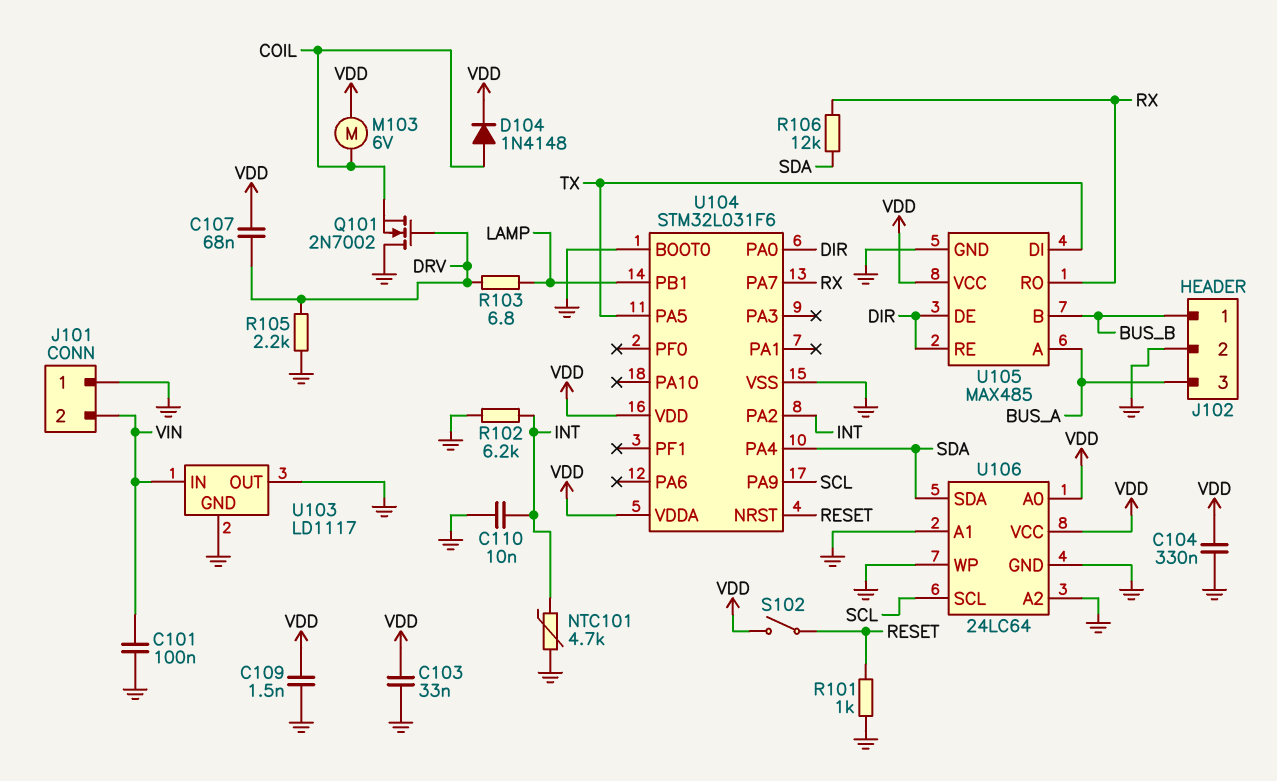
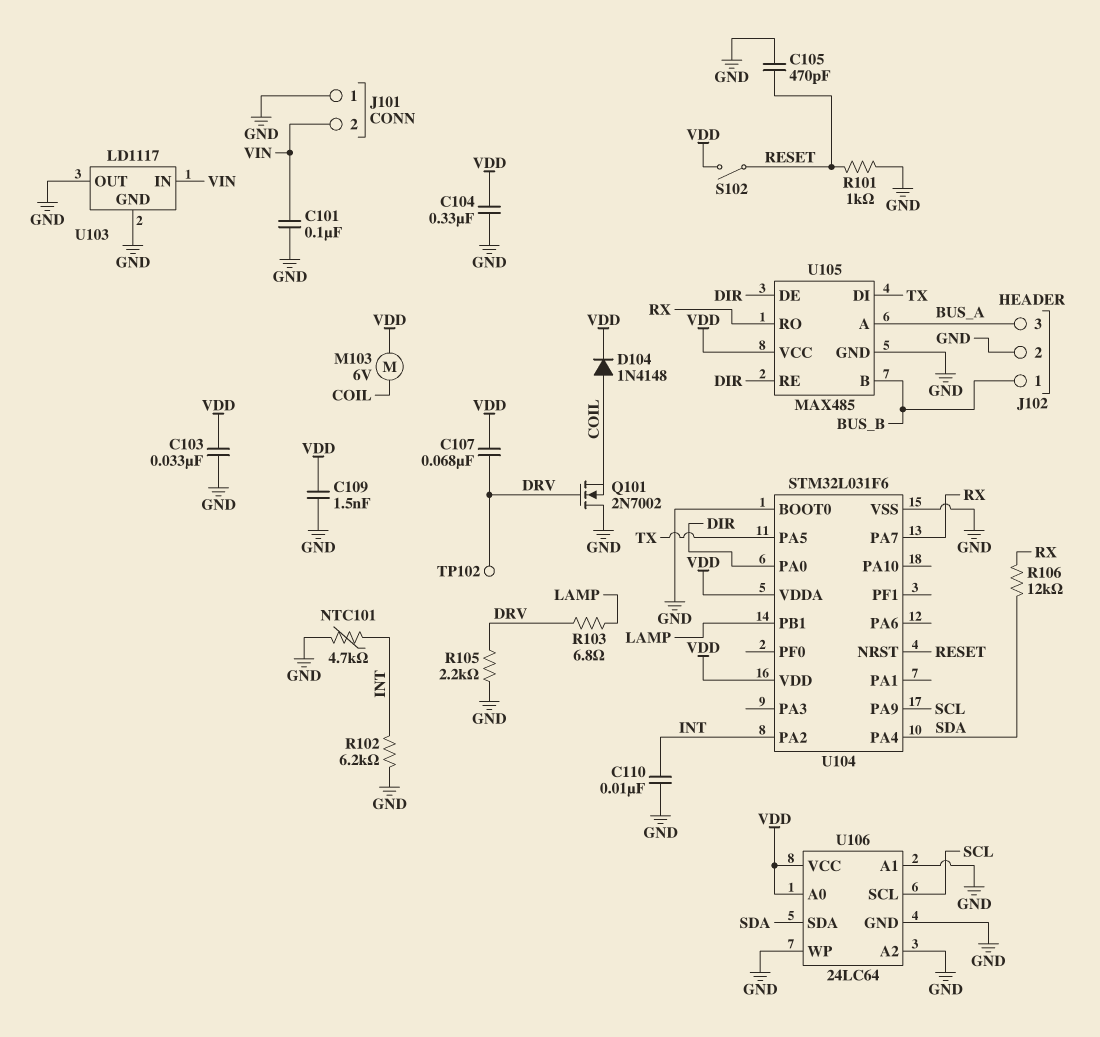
C105: none -> 470pF (GND, RESET)
TP102: none -> test point (DRV)

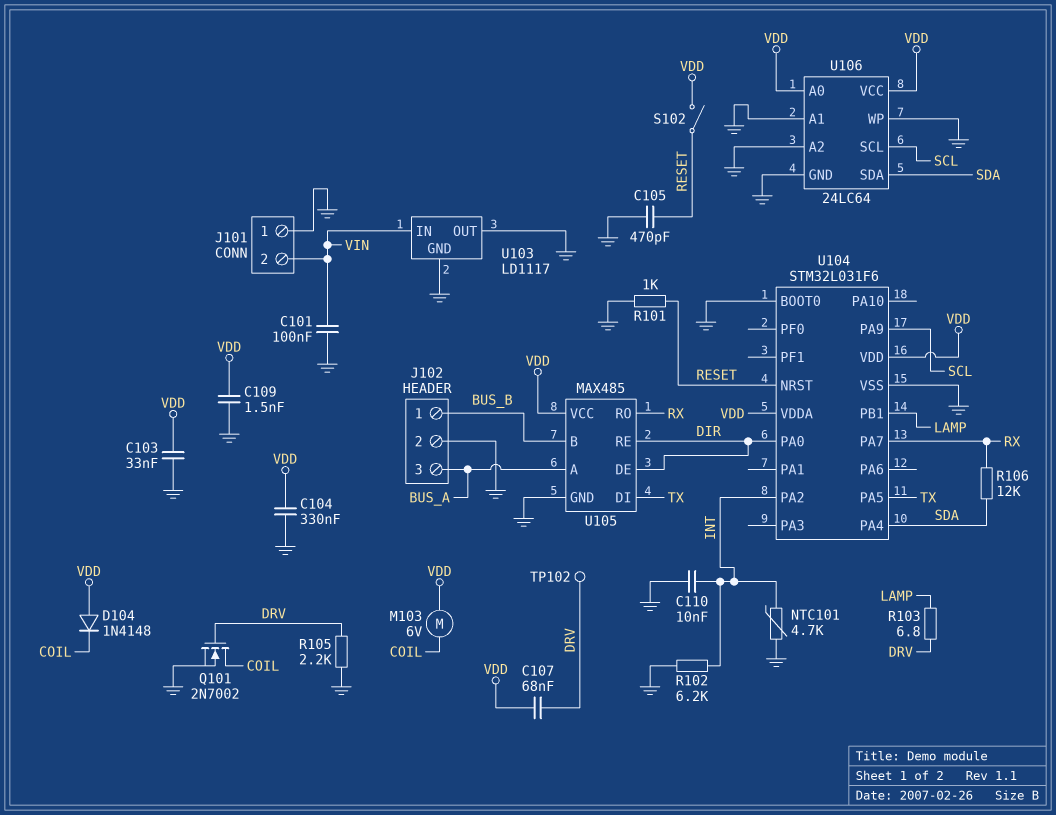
D104: diode 1N4148 (A COIL, K VDD) -> diode 1N4148 (A VDD, K COIL)
Q101: NMOS 2N7002 (G DRV, D GND, S COIL) -> NMOS 2N7002 (G DRV, D COIL, S GND)

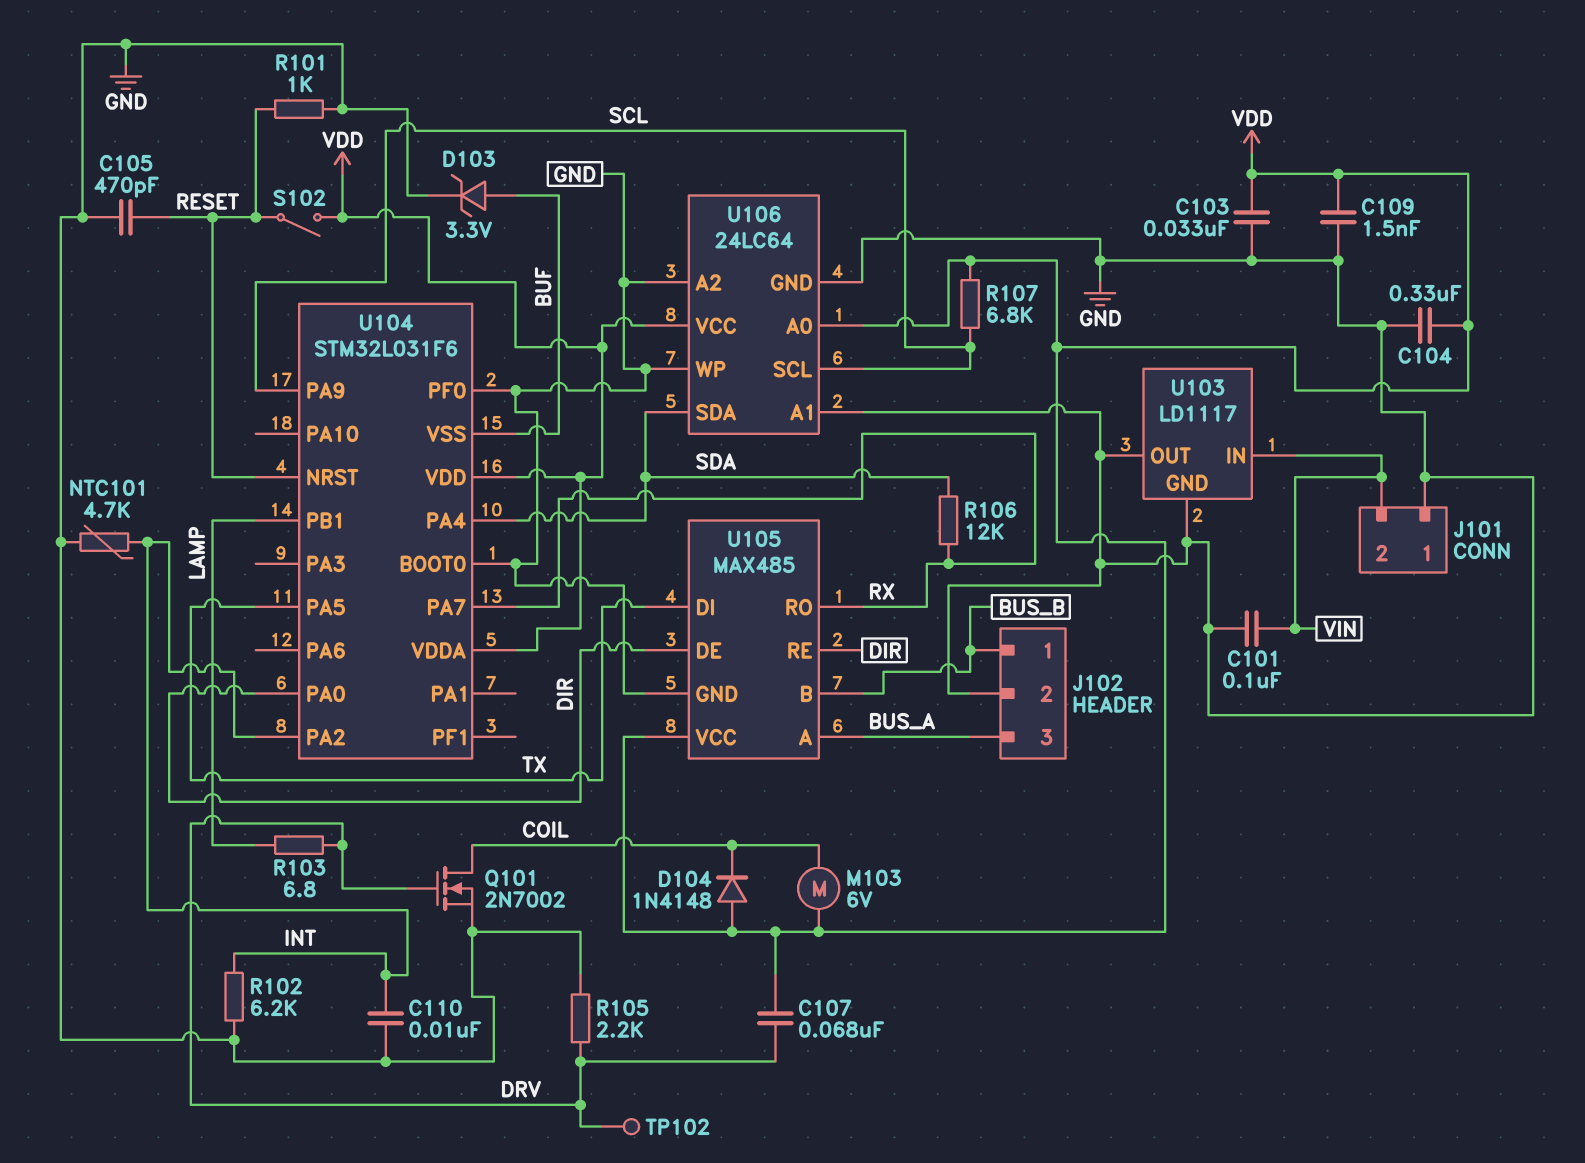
D103: none -> zener 3.3V (A BUF, K GND)
R107: none -> 6.8k (SCL, VDD)
U104 pin PF0: none -> GND
U104 pin VSS: GND -> BUF

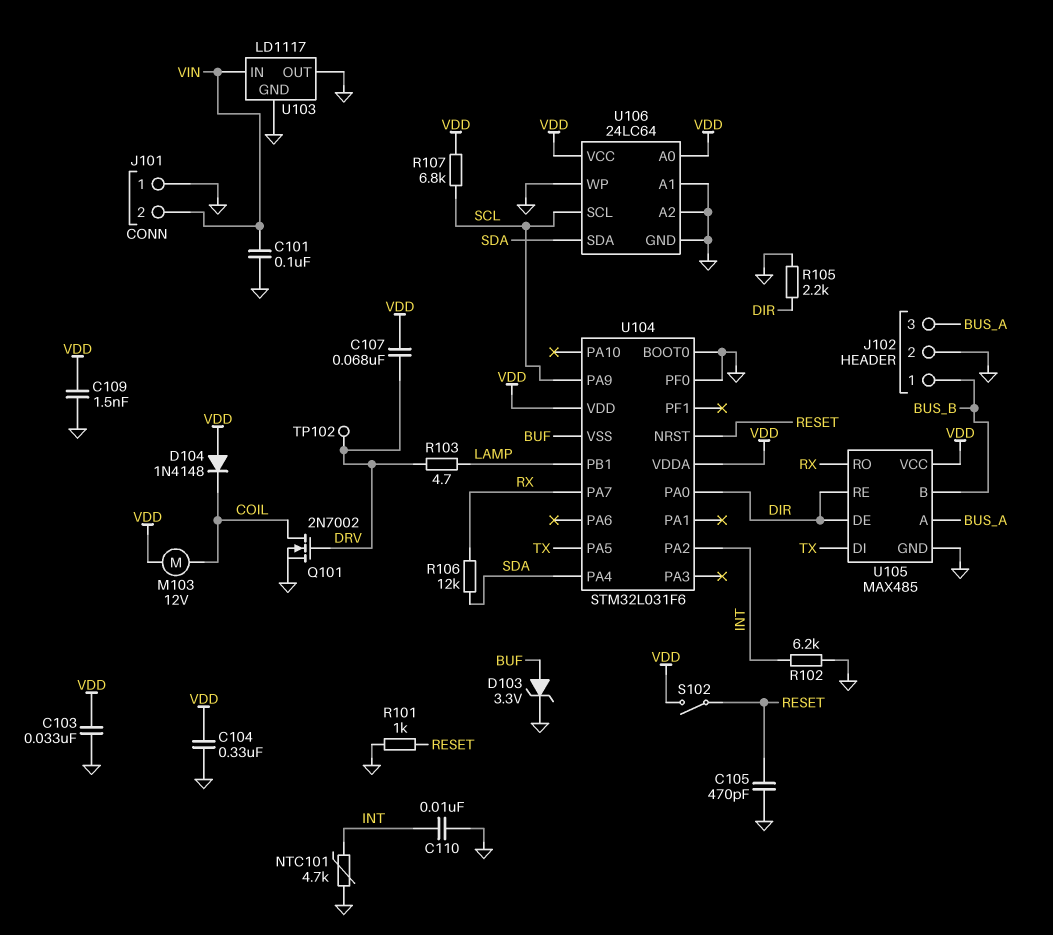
M103: motor 6V (COIL, VDD) -> motor 12V (COIL, VDD)
R103: 6.8 (DRV, LAMP) -> 4.7 (DRV, LAMP)
R105: 2.2k (DRV, GND) -> 2.2k (DIR, GND)

